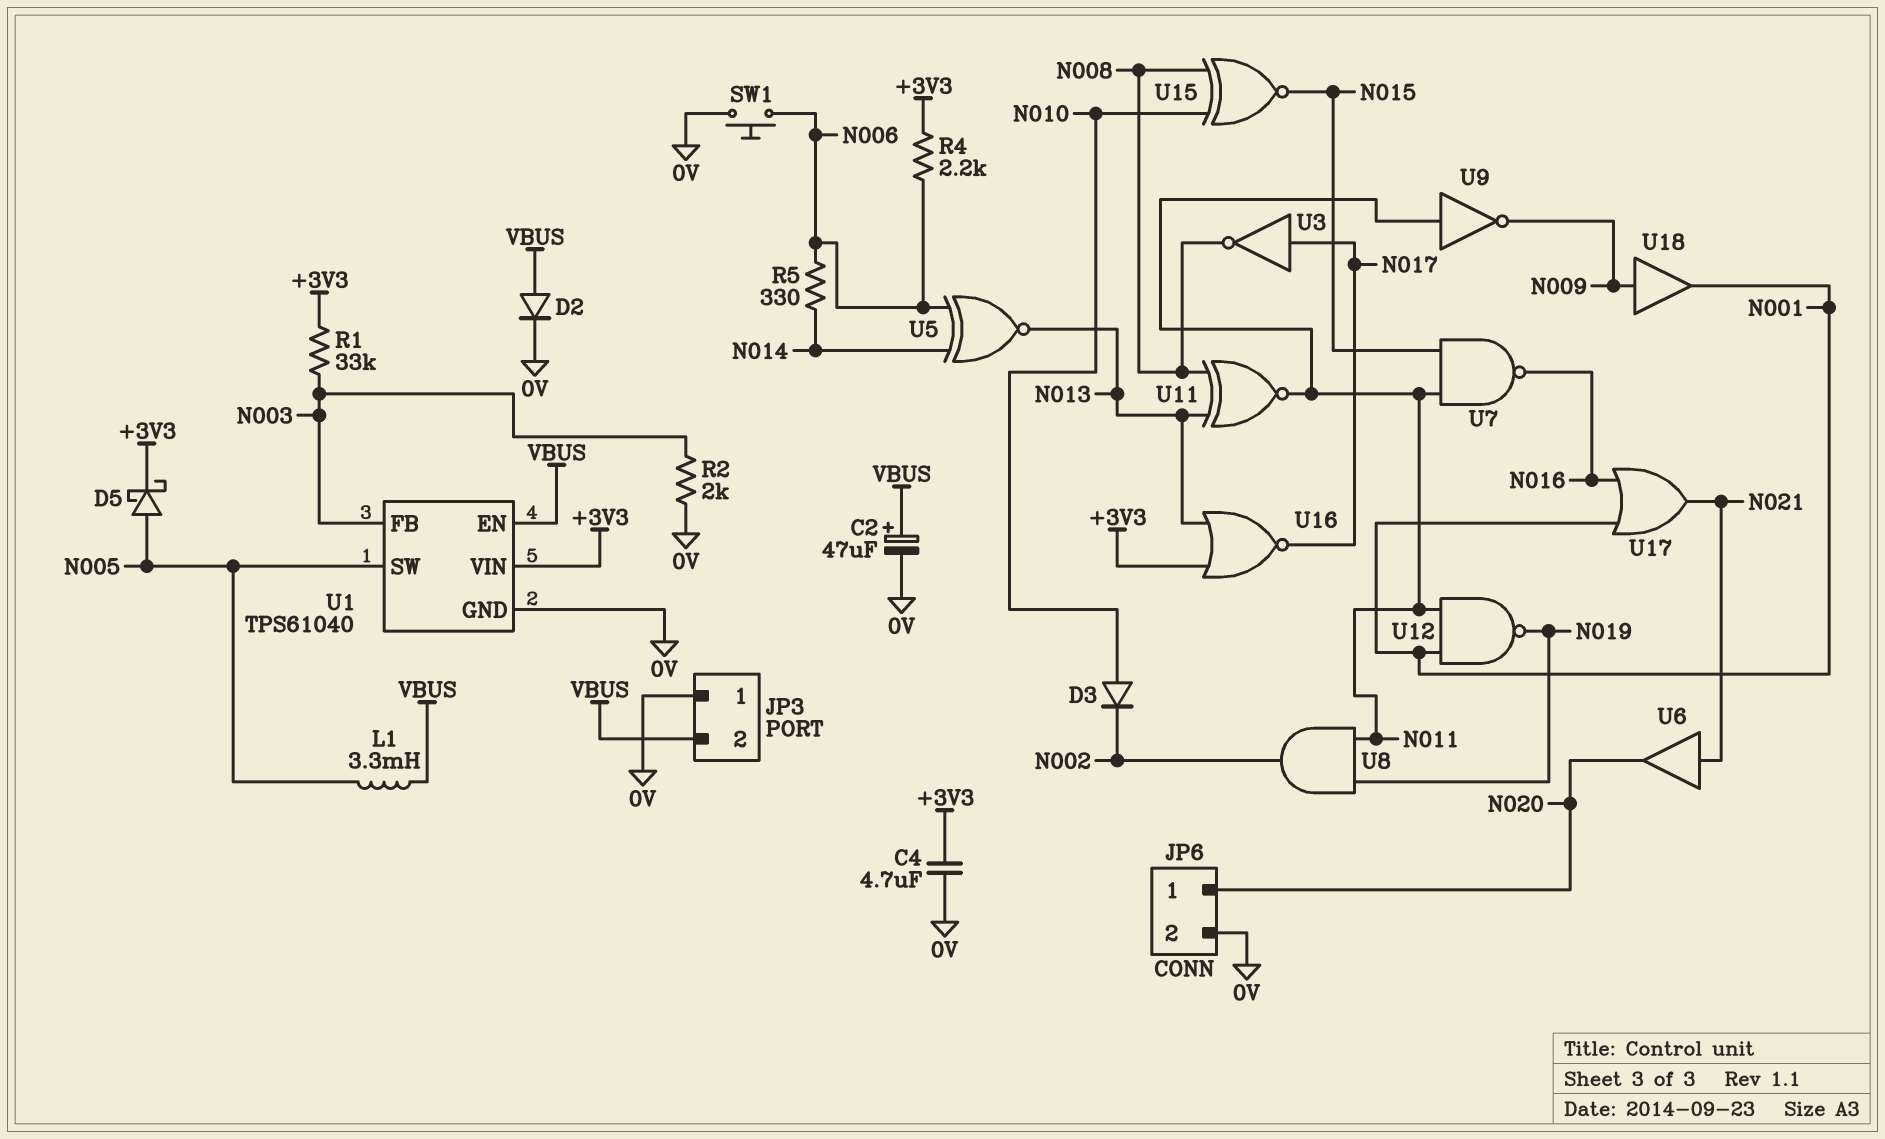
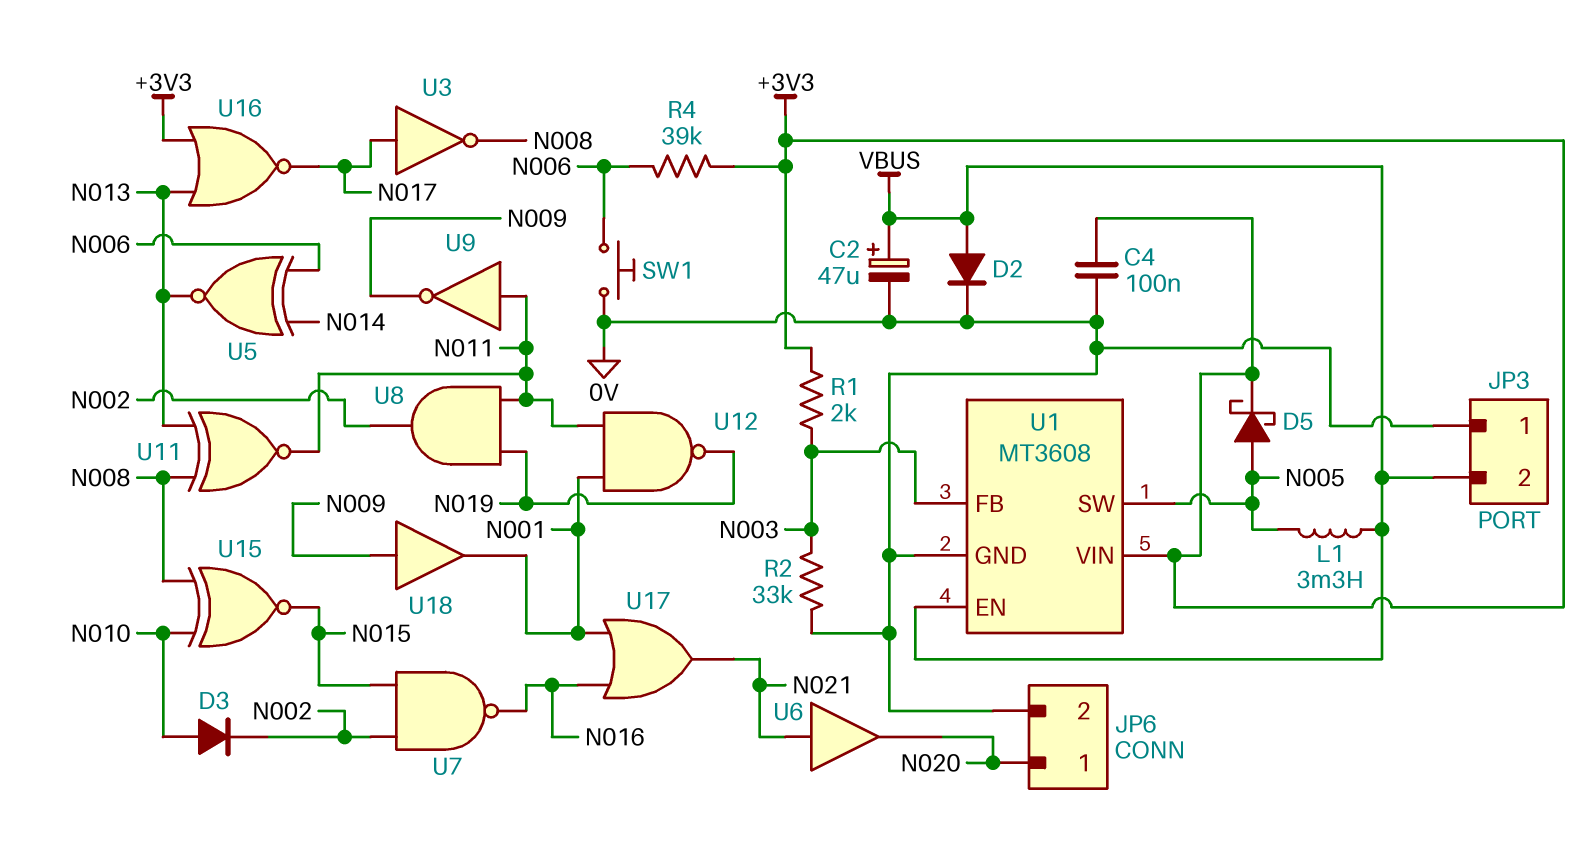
C4: 4.7uF (+3V3, 0V) -> 100nF (+3V3, 0V)
R1: 33k (+3V3, N003) -> 2k (+3V3, N003)
R2: 2k (0V, N003) -> 33k (0V, N003)
R4: 2.2k (+3V3, N006) -> 39k (+3V3, N006)
R5: 330 (N006, N014) -> none
U1: TPS61040 -> MT3608
U7: NAND (in N011, in N015, out N016) -> NAND (in N002, in N015, out N016)

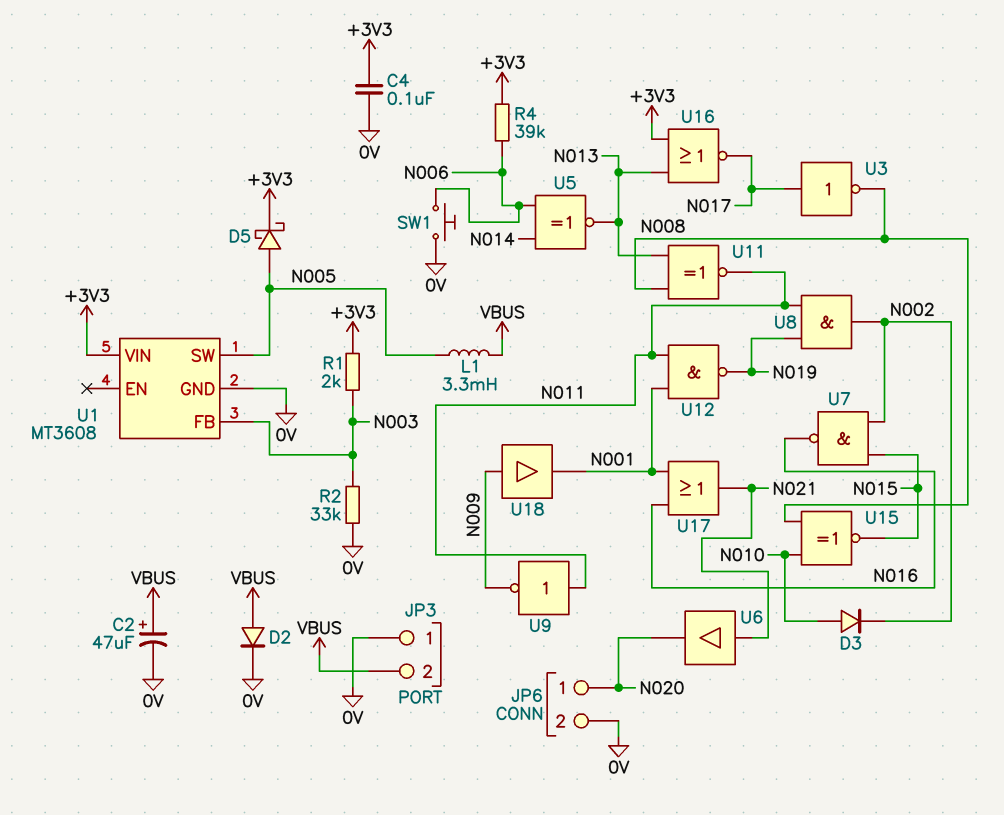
U1 pin EN: VBUS -> none

